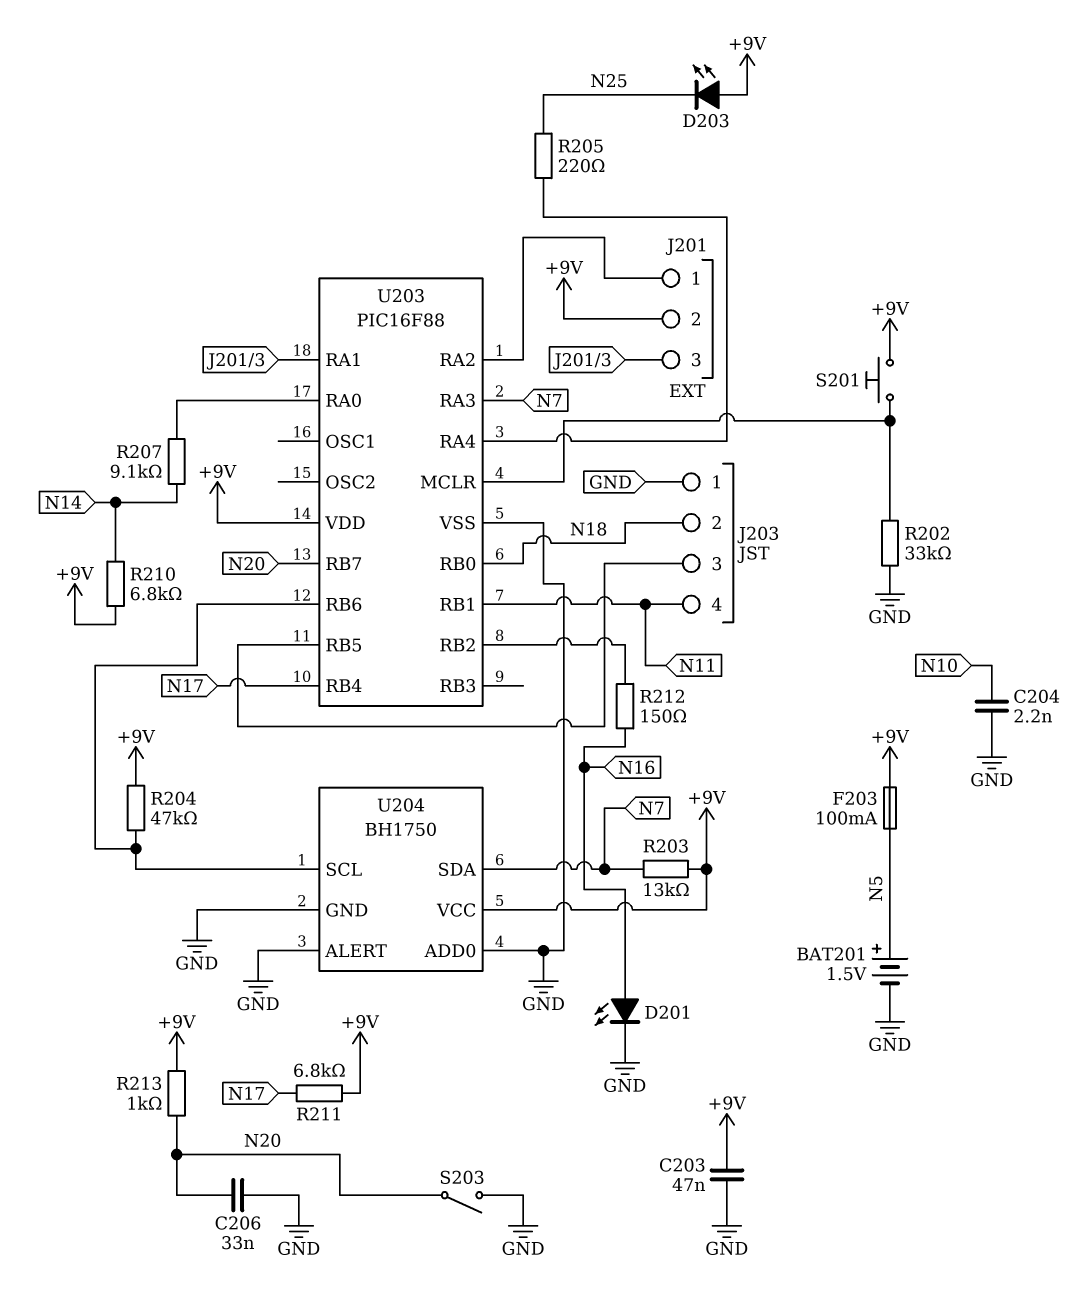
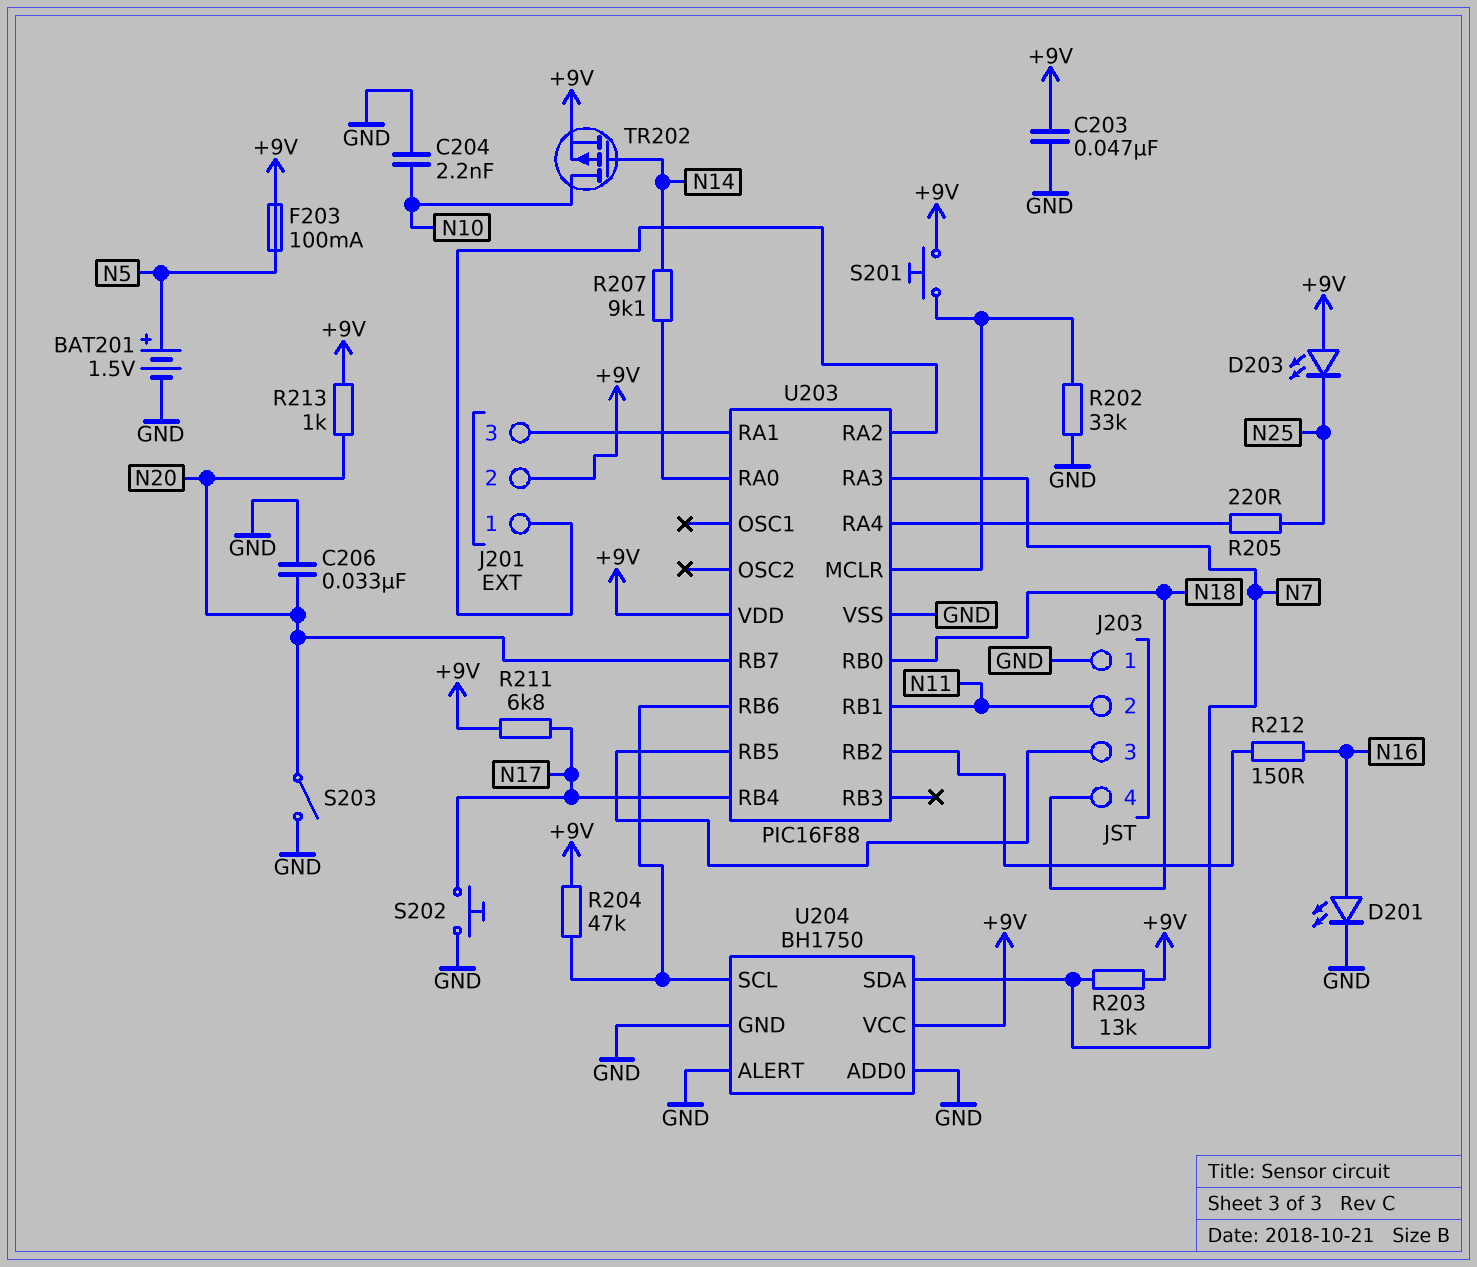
J203 pin 2: N18 -> N11
J203 pin 4: N11 -> N18
R210: 6.8k (+9V, N14) -> none
S202: none -> button (GND, N17)
TR202: none -> PMOS (G N14, D N10, S +9V)

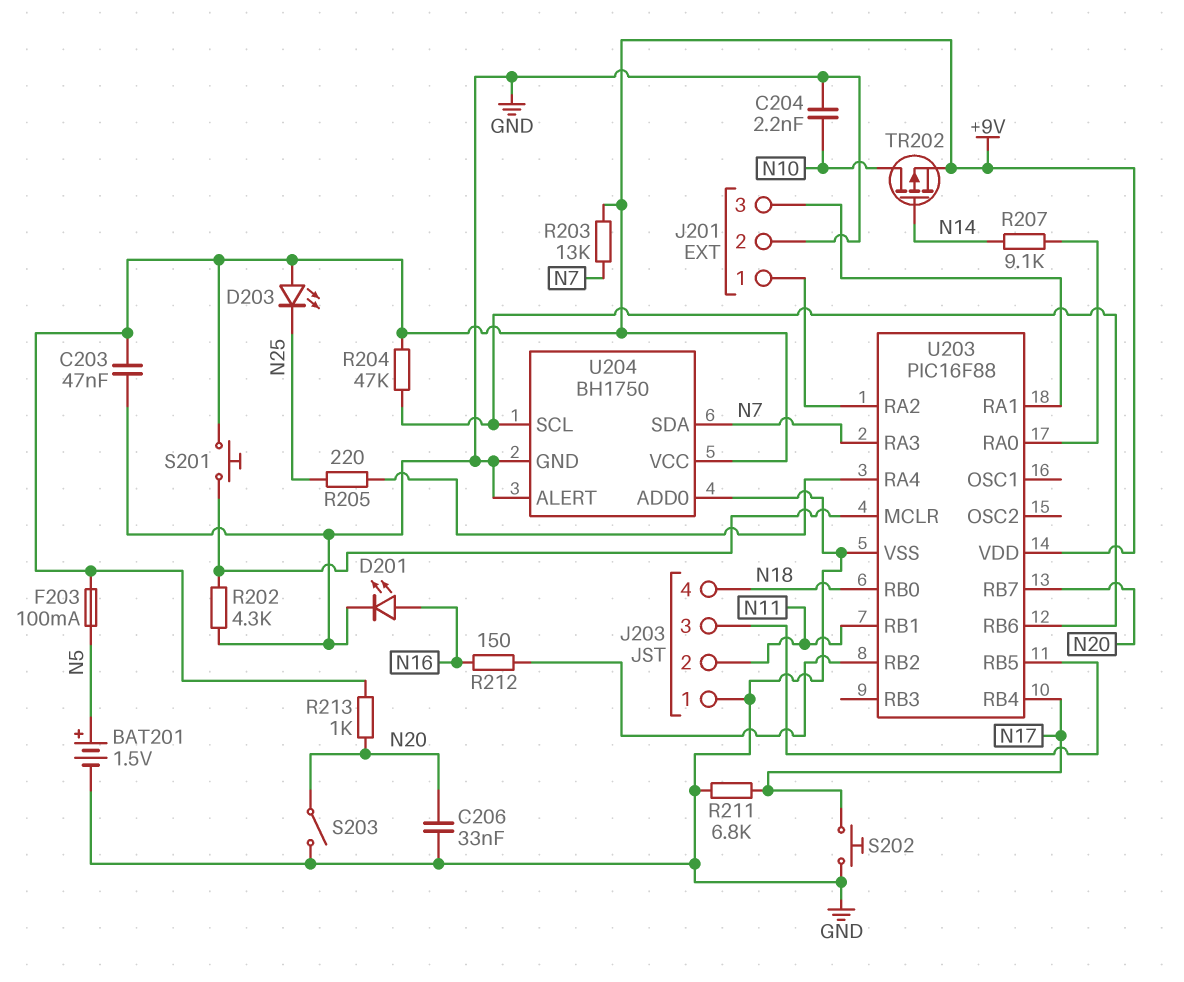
J201 pin 2: +9V -> GND
R202: 33k (GND, U203/MCLR) -> 4.3k (GND, U203/MCLR)
R211: 6.8k (+9V, N17) -> 6.8k (GND, N17)

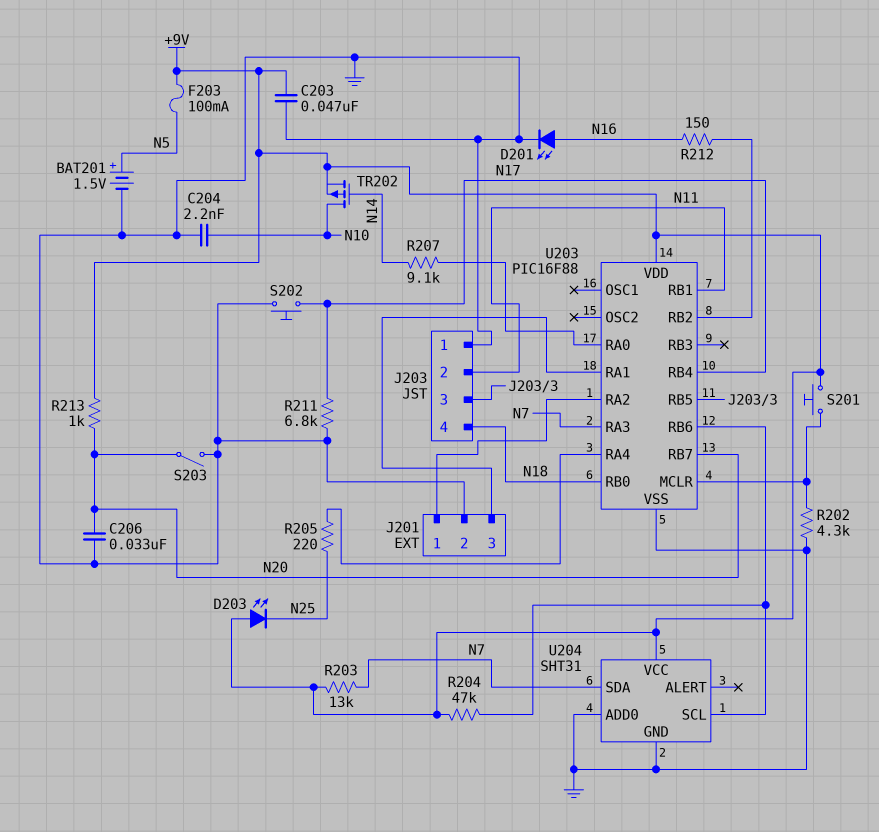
U204: BH1750 -> SHT31
U204 pin ALERT: GND -> none

